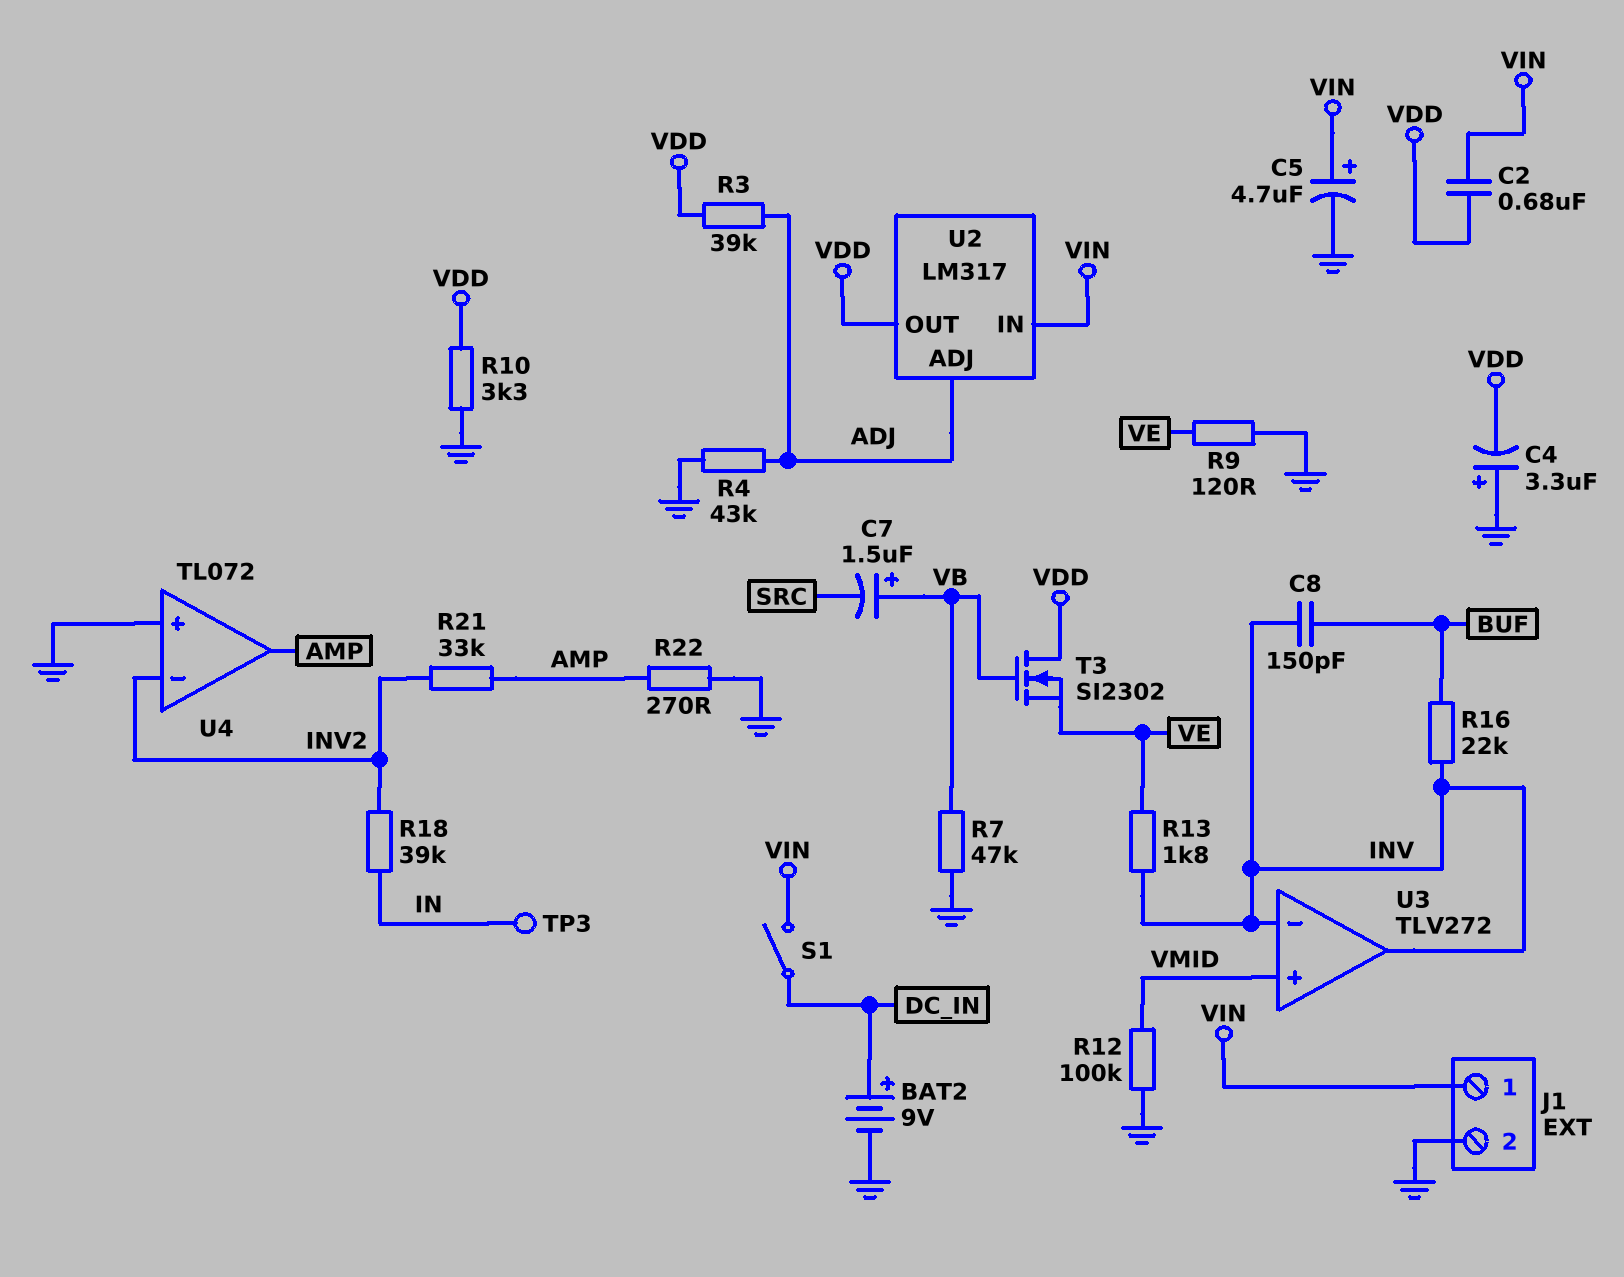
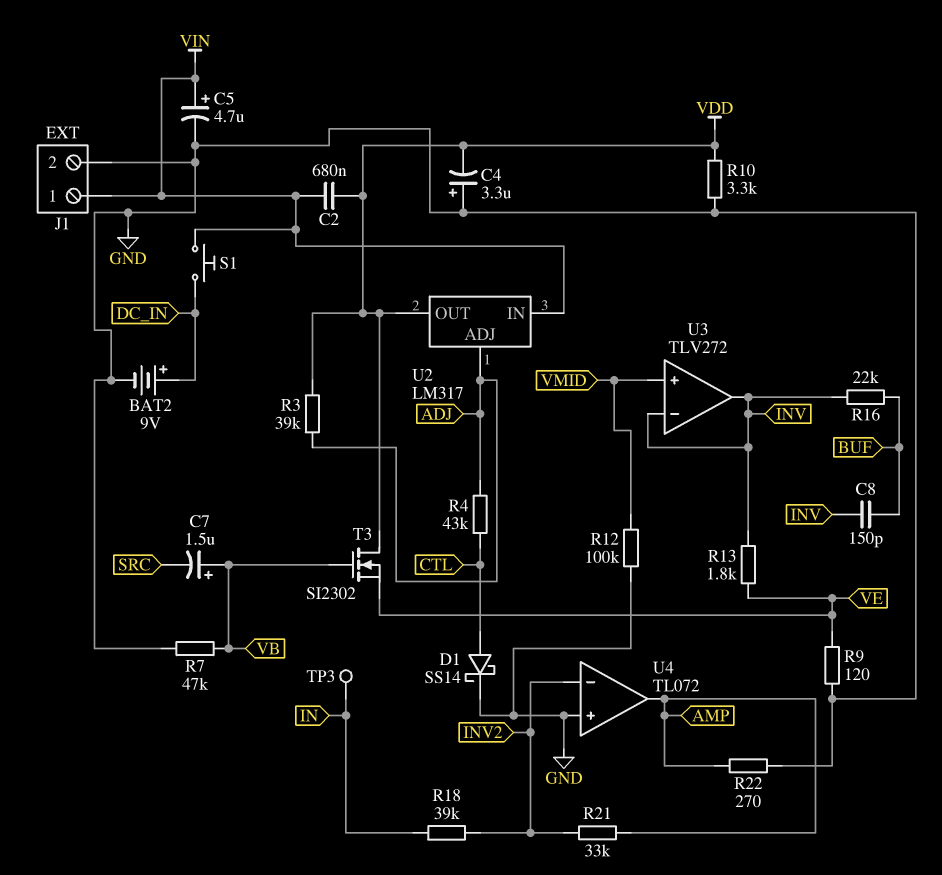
D1: none -> schottky SS14 (A CTL, K GND)
R4: 43k (ADJ, GND) -> 43k (ADJ, CTL)
S1: switch (DC_IN, VIN) -> button (DC_IN, VIN)

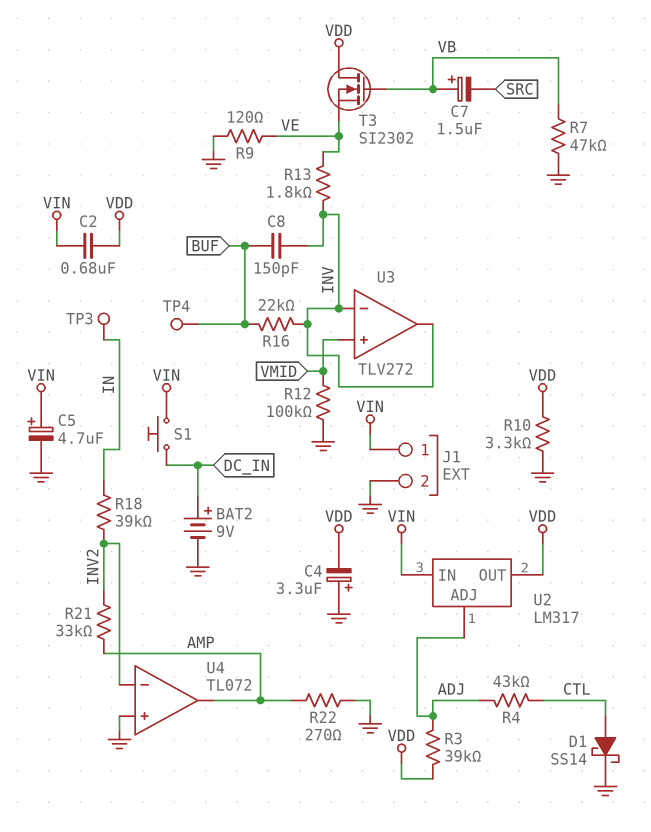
TP4: none -> test point (BUF)

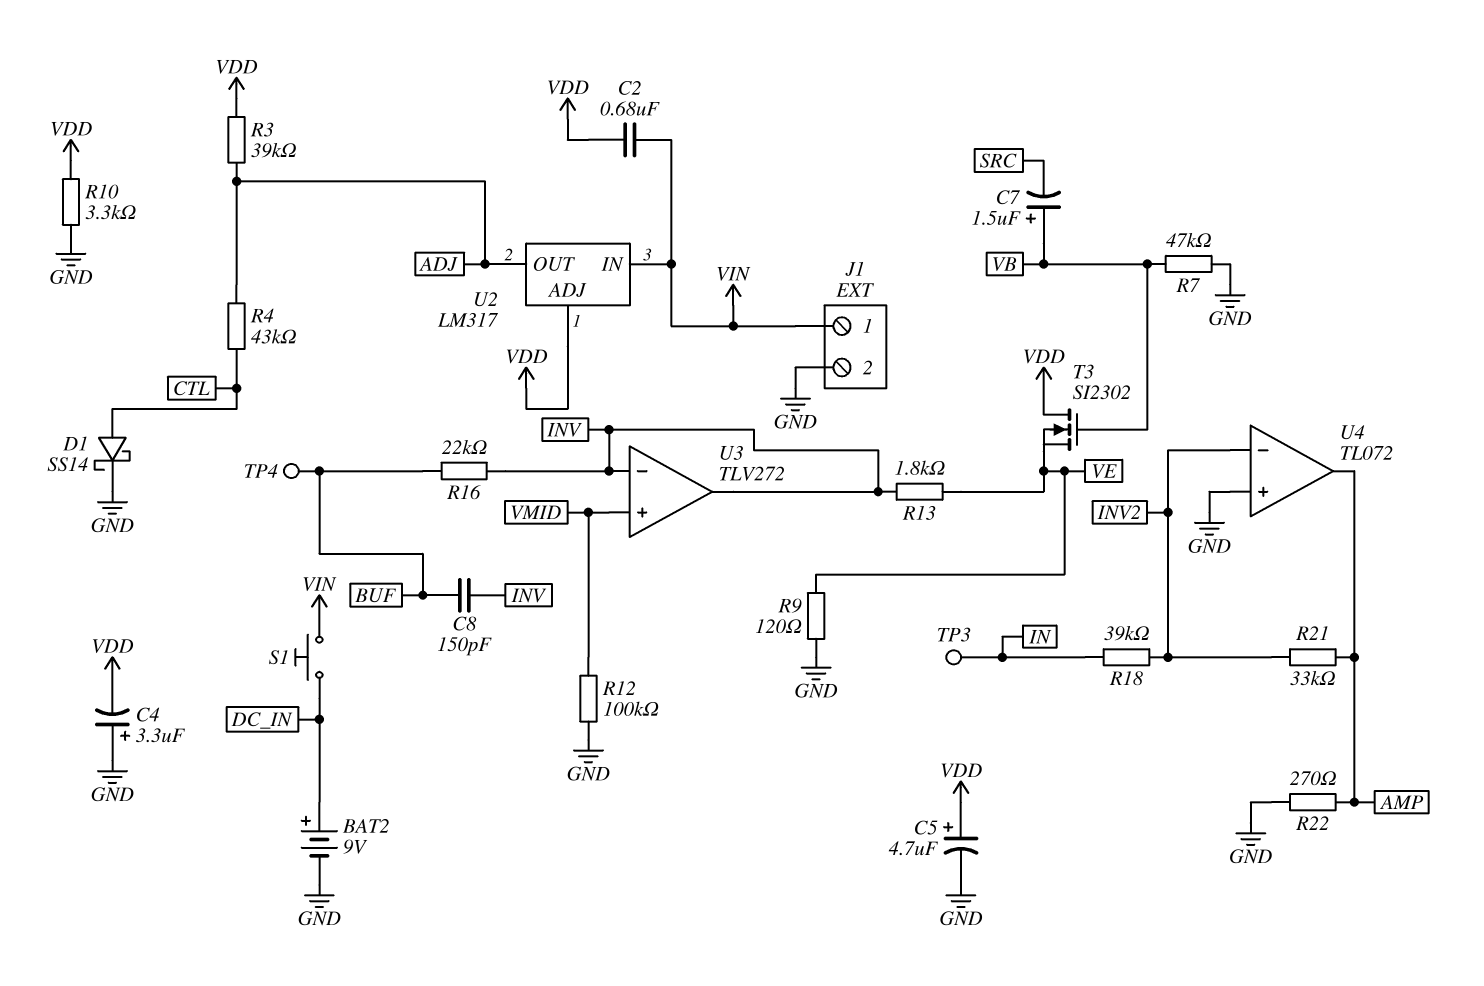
C5: 4.7uF (plus VIN, minus GND) -> 4.7uF (plus VDD, minus GND)
U2 pin ADJ: ADJ -> VDD
U2 pin OUT: VDD -> ADJ

